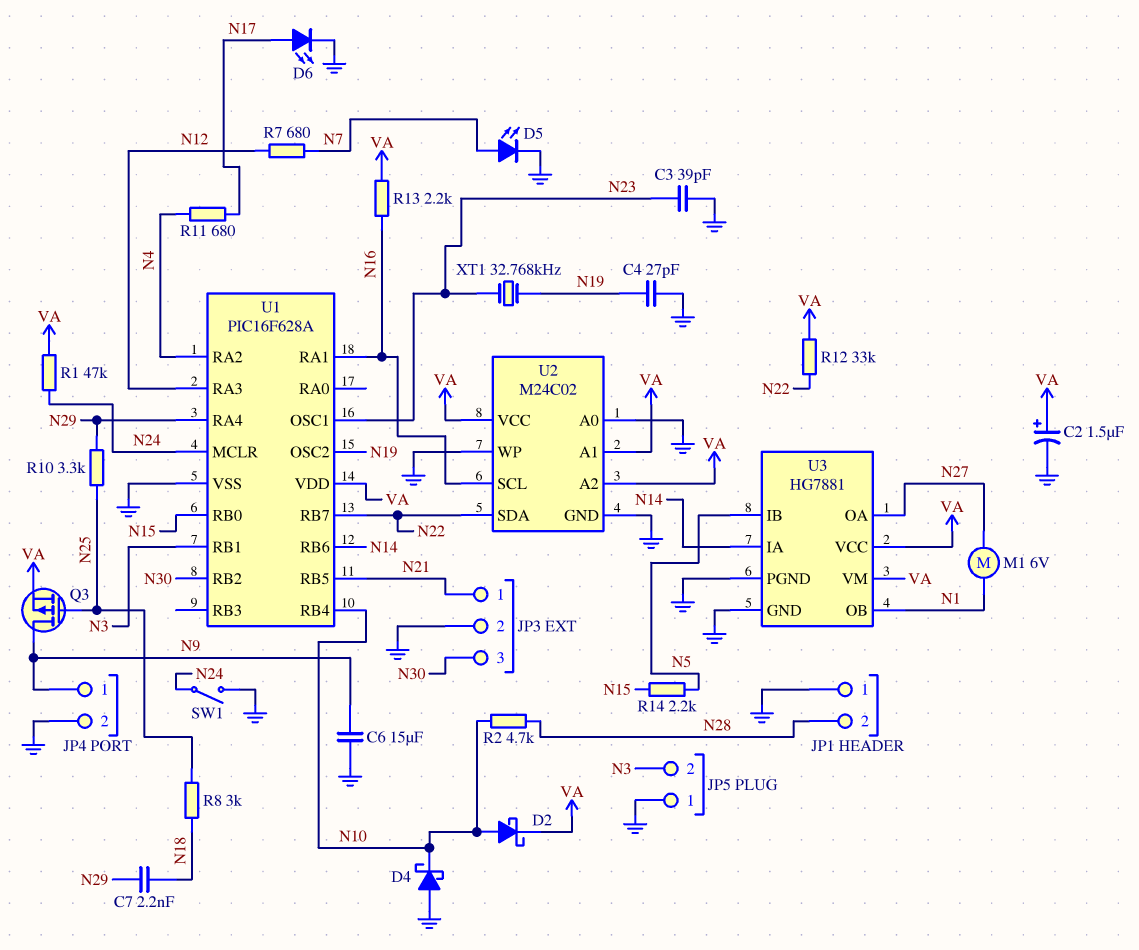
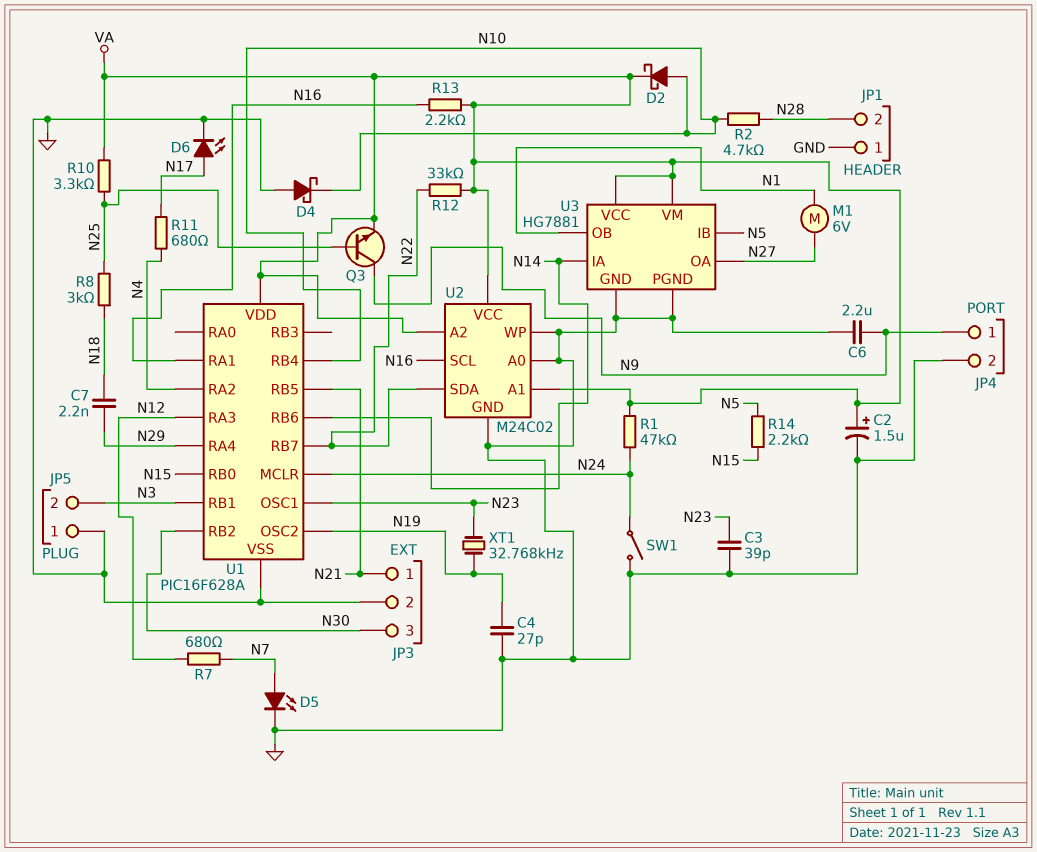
C6: 15uF (GND, N9) -> 2.2uF (GND, N9)
Q3: PMOS (G N25, D N9, S VA) -> NPN (B N25, C N9, E VA)
R10: 3.3k (N25, N29) -> 3.3k (N25, VA)

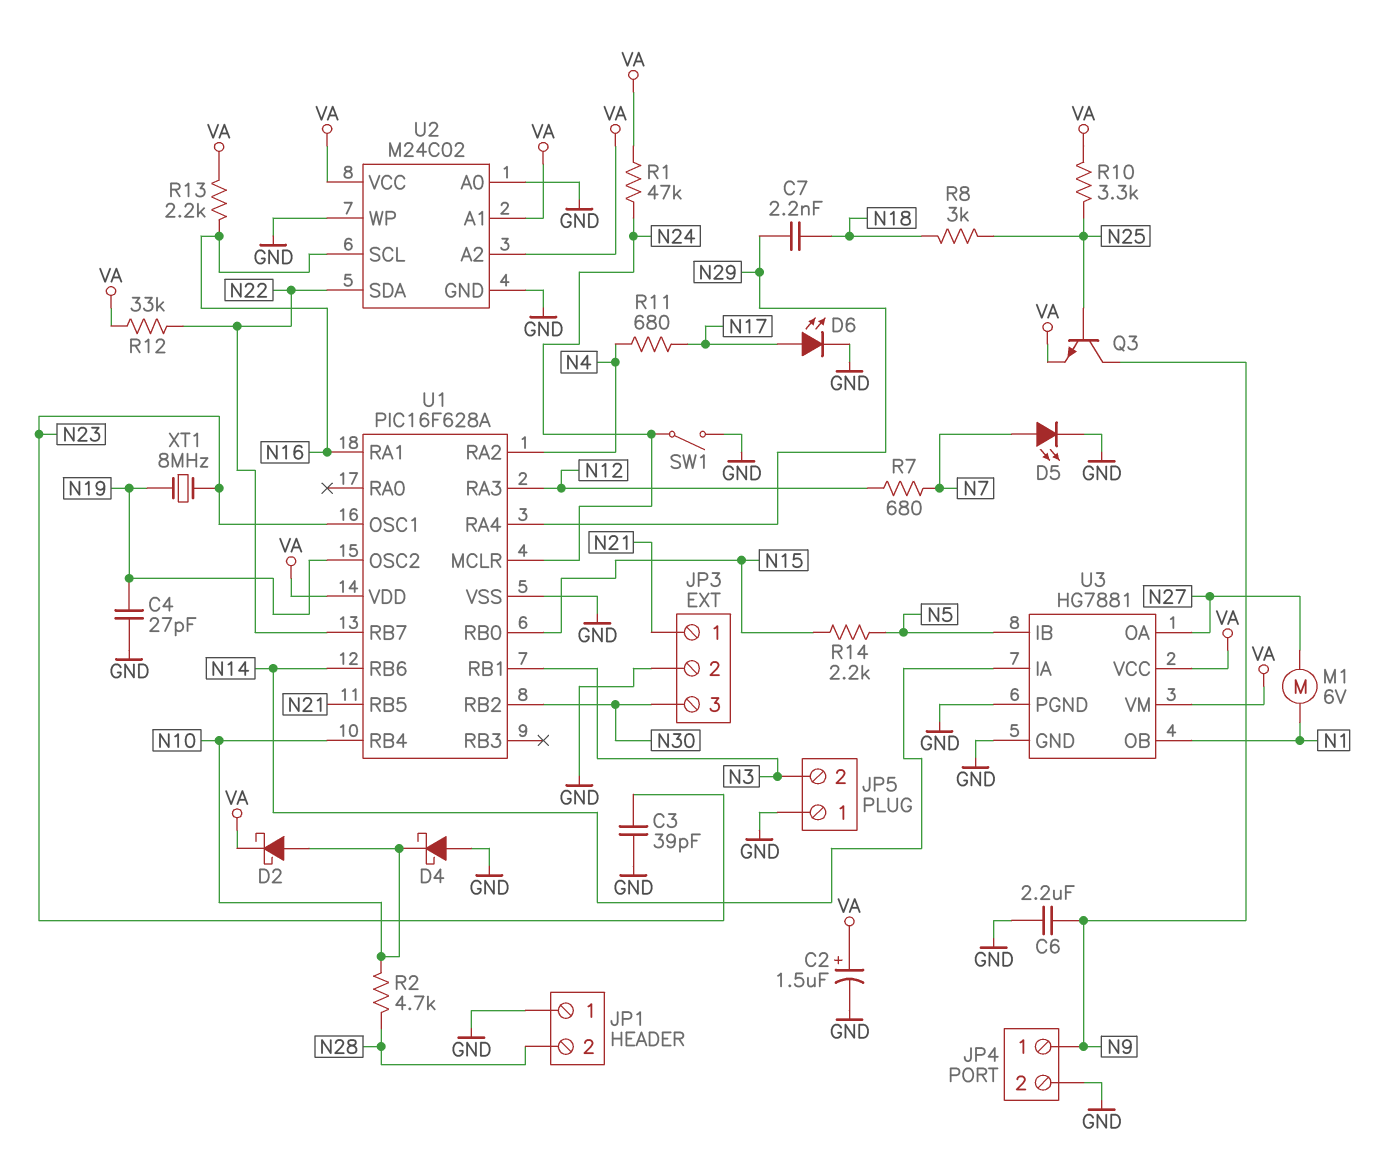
XT1: 32.768kHz (N19, N23) -> 8MHz (N19, N23)

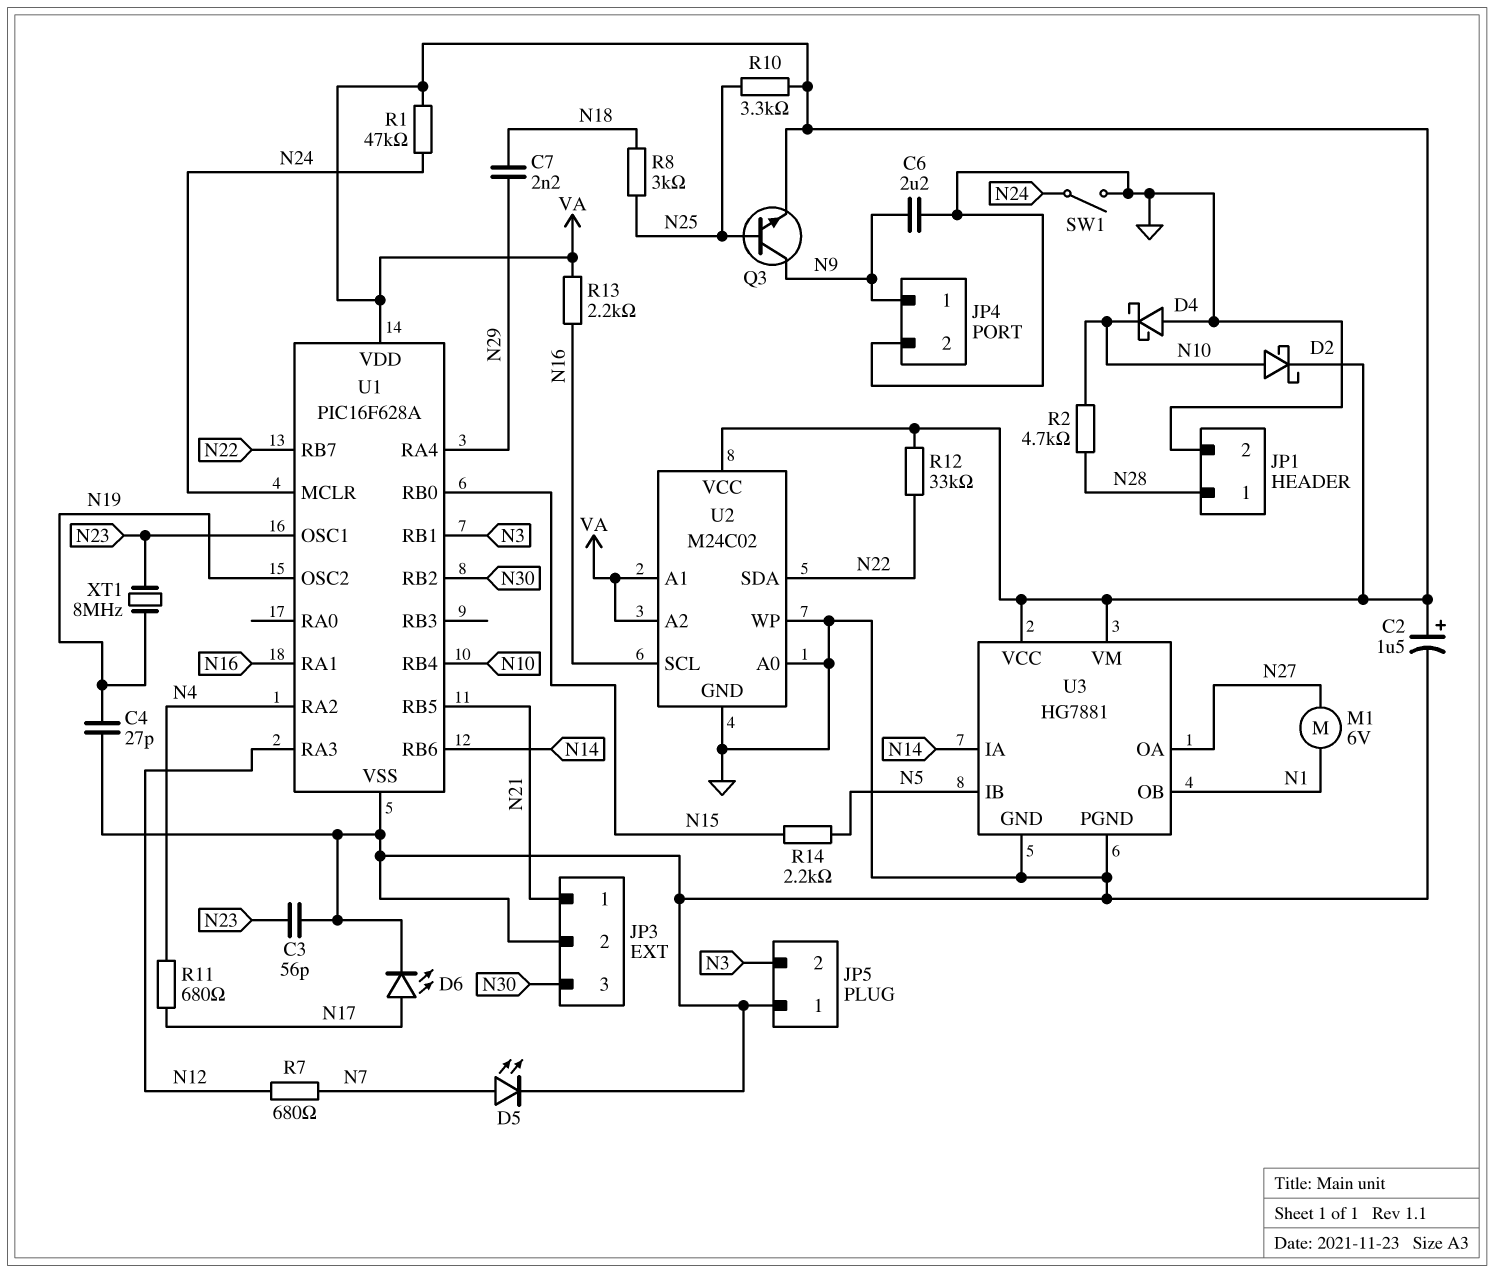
C3: 39pF (GND, N23) -> 56pF (GND, N23)
JP1 pin 1: GND -> N28
JP1 pin 2: N28 -> GND

